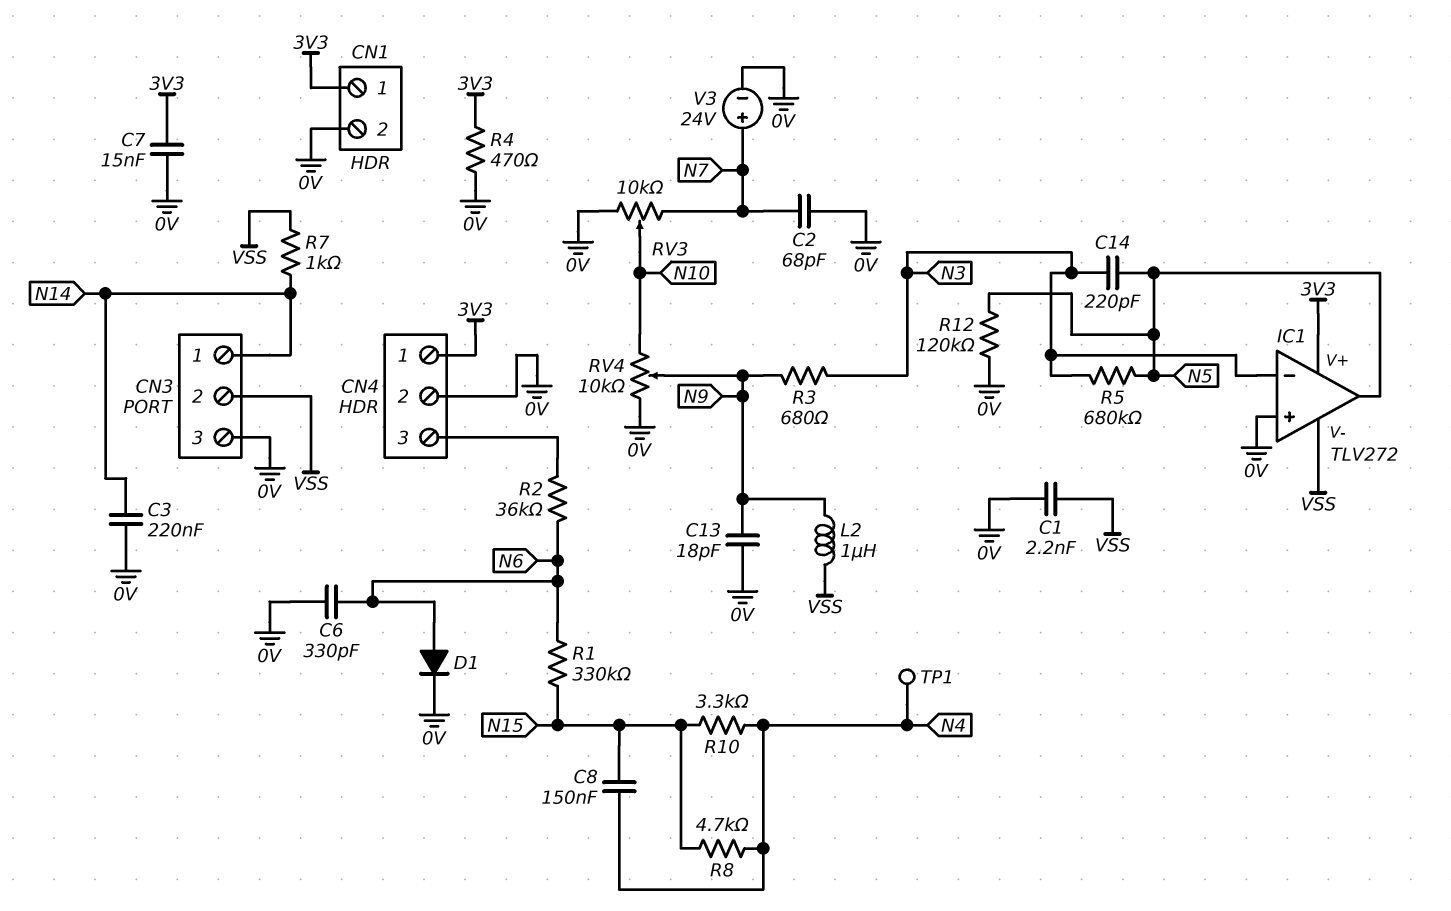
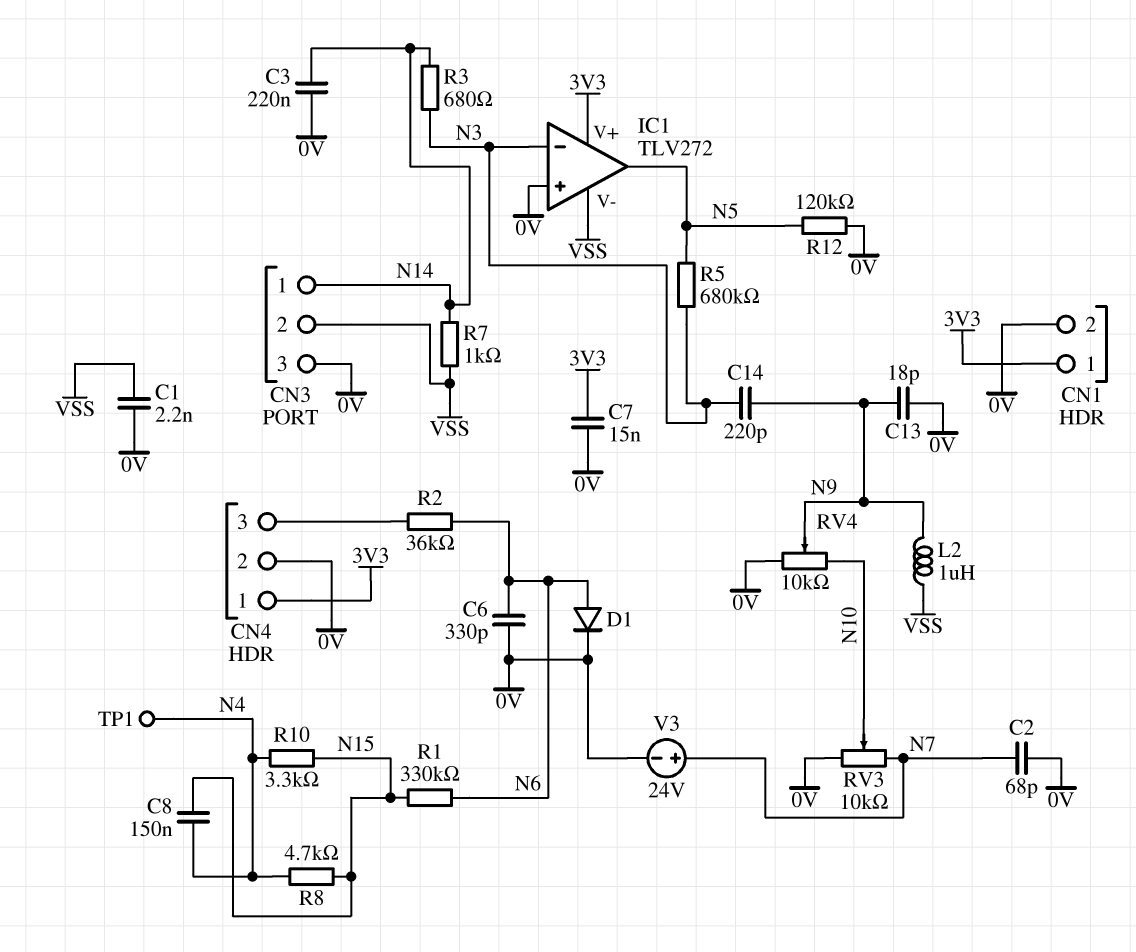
C14: 220pF (N3, N5) -> 220pF (N3, N9)
R3: 680 (N3, N9) -> 680 (N3, N14)
R4: 470 (0V, 3V3) -> none

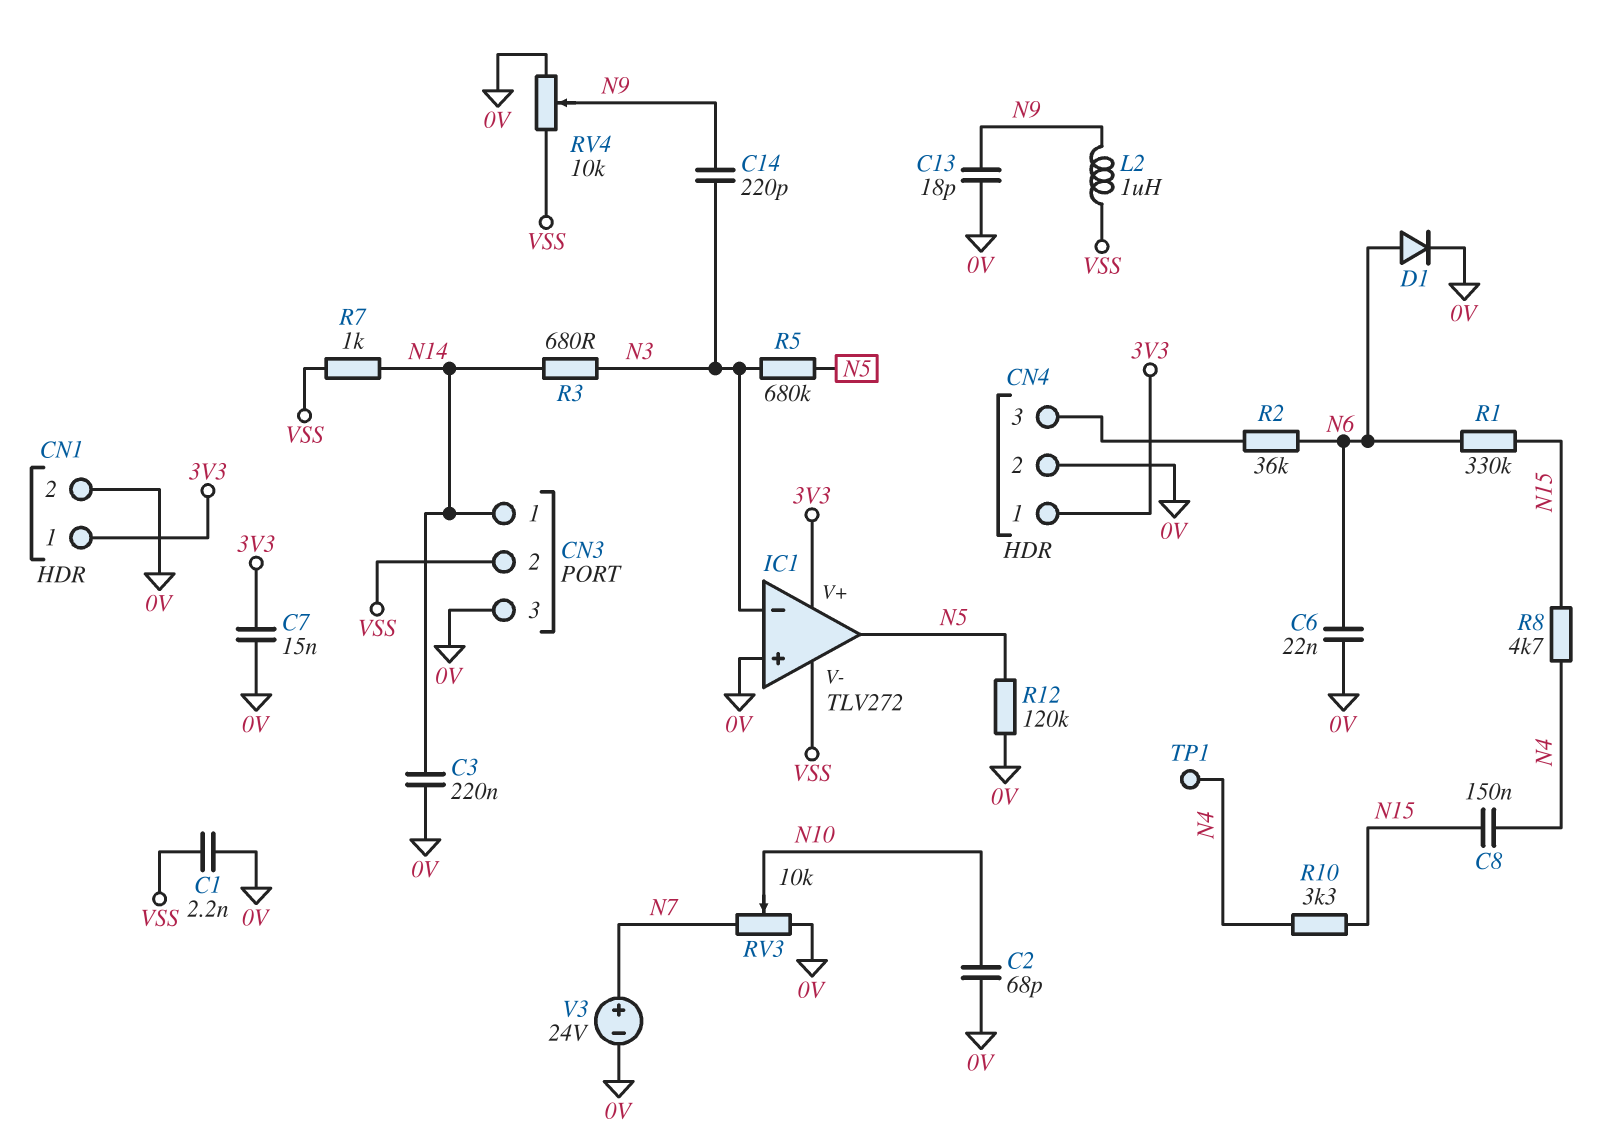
C2: 68pF (0V, N7) -> 68pF (0V, N10)
C6: 330pF (0V, N6) -> 22nF (0V, N6)
RV4: 10k (0V, N10, wiper N9) -> 10k (0V, VSS, wiper N9)

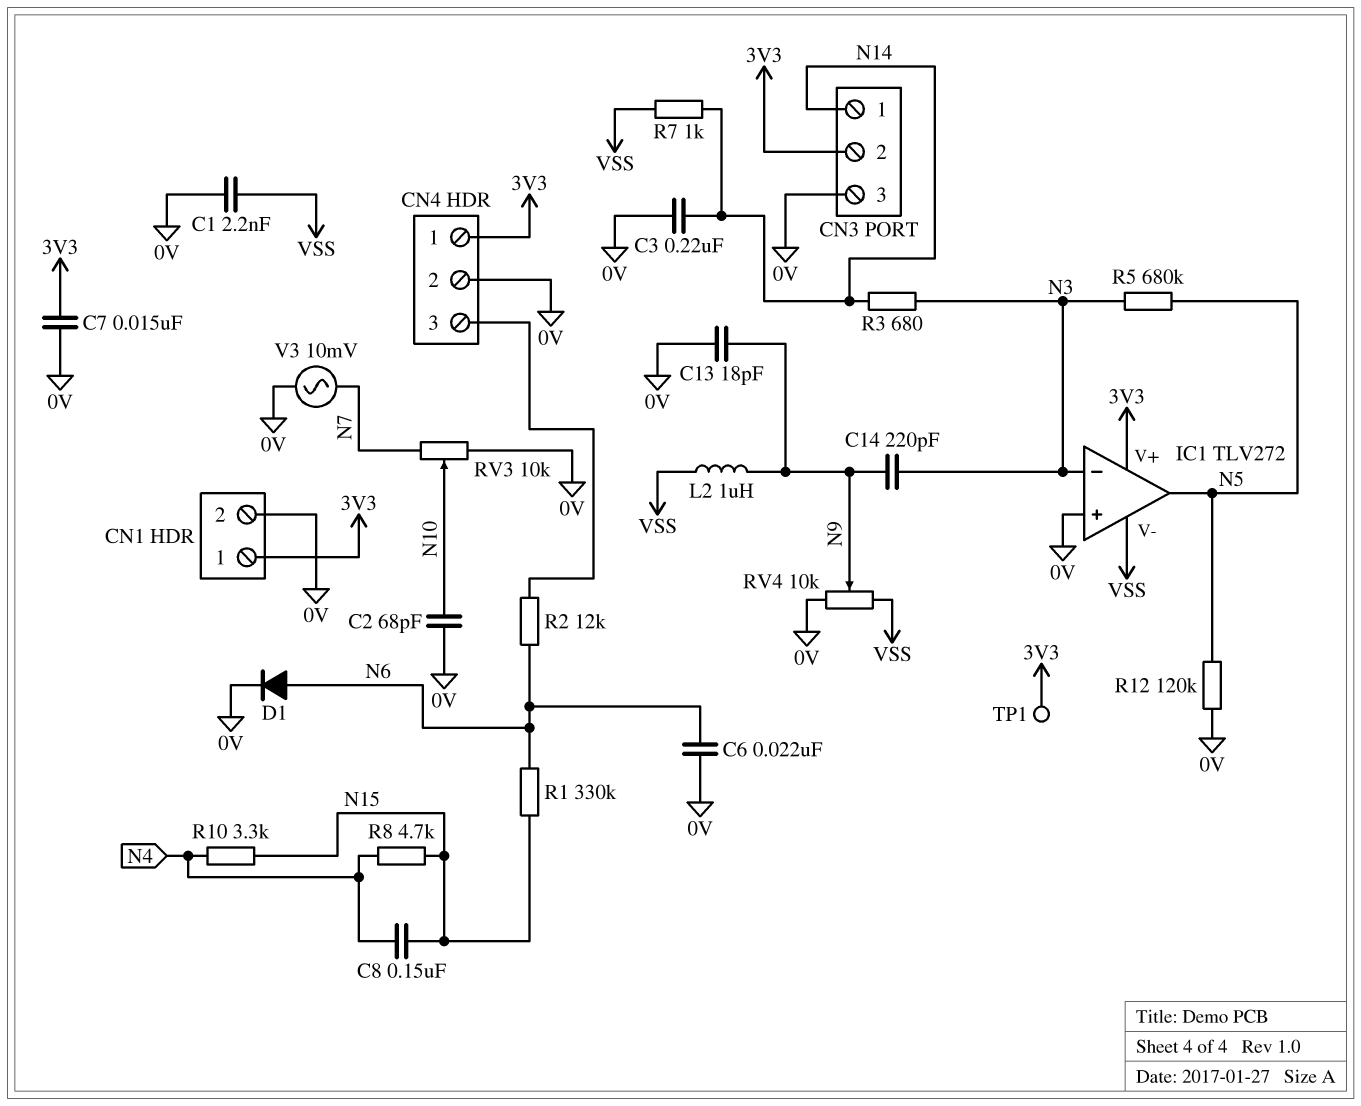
CN3 pin 2: VSS -> 3V3
R2: 36k (CN4/3, N6) -> 12k (CN4/3, N6)
TP1: test point (N4) -> test point (3V3)
V3: 24V (plus N7, minus 0V) -> AC 10mV (0V, N7)

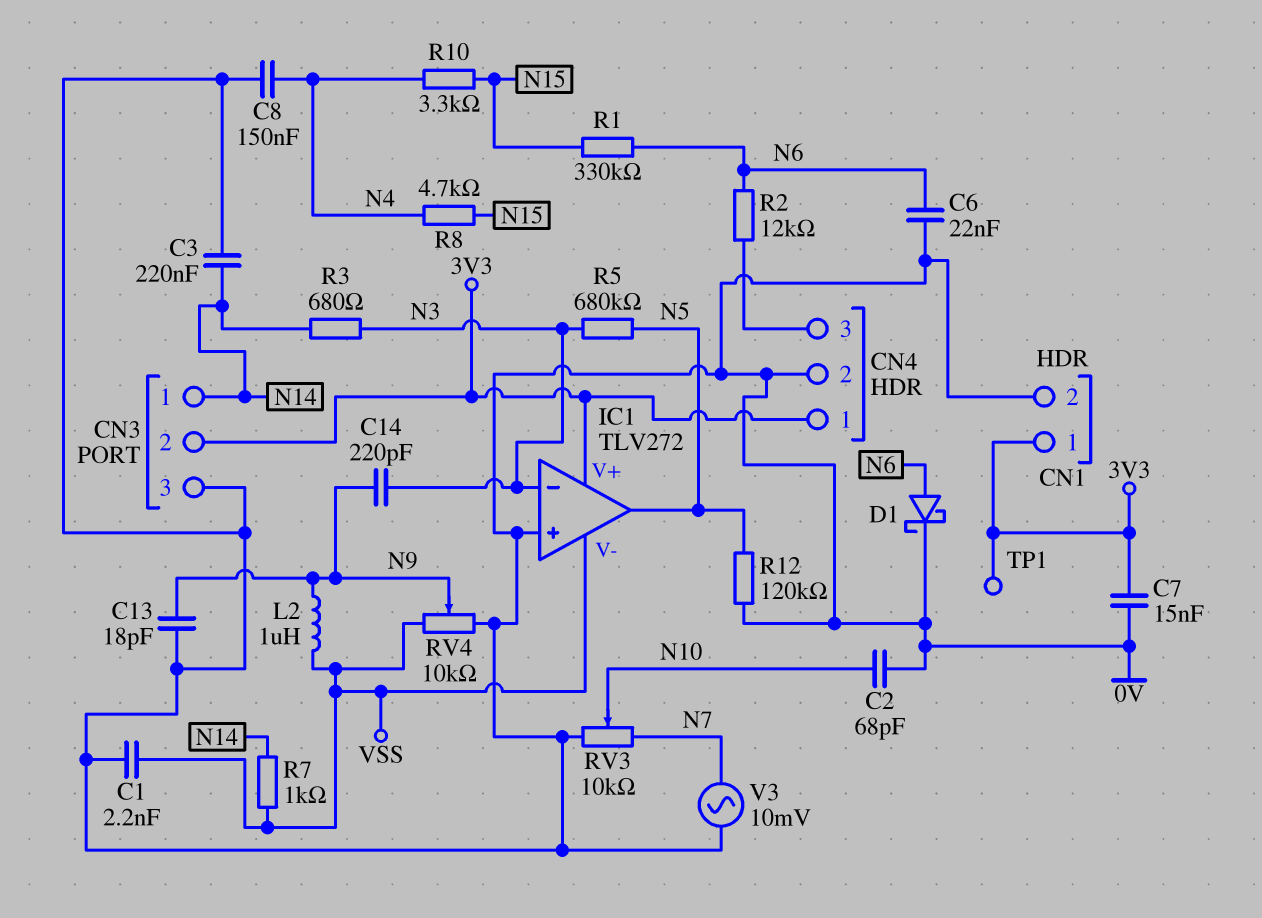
C8: 150nF (N4, N15) -> 150nF (0V, N4)
D1: diode (A N6, K 0V) -> schottky (A N6, K 0V)

